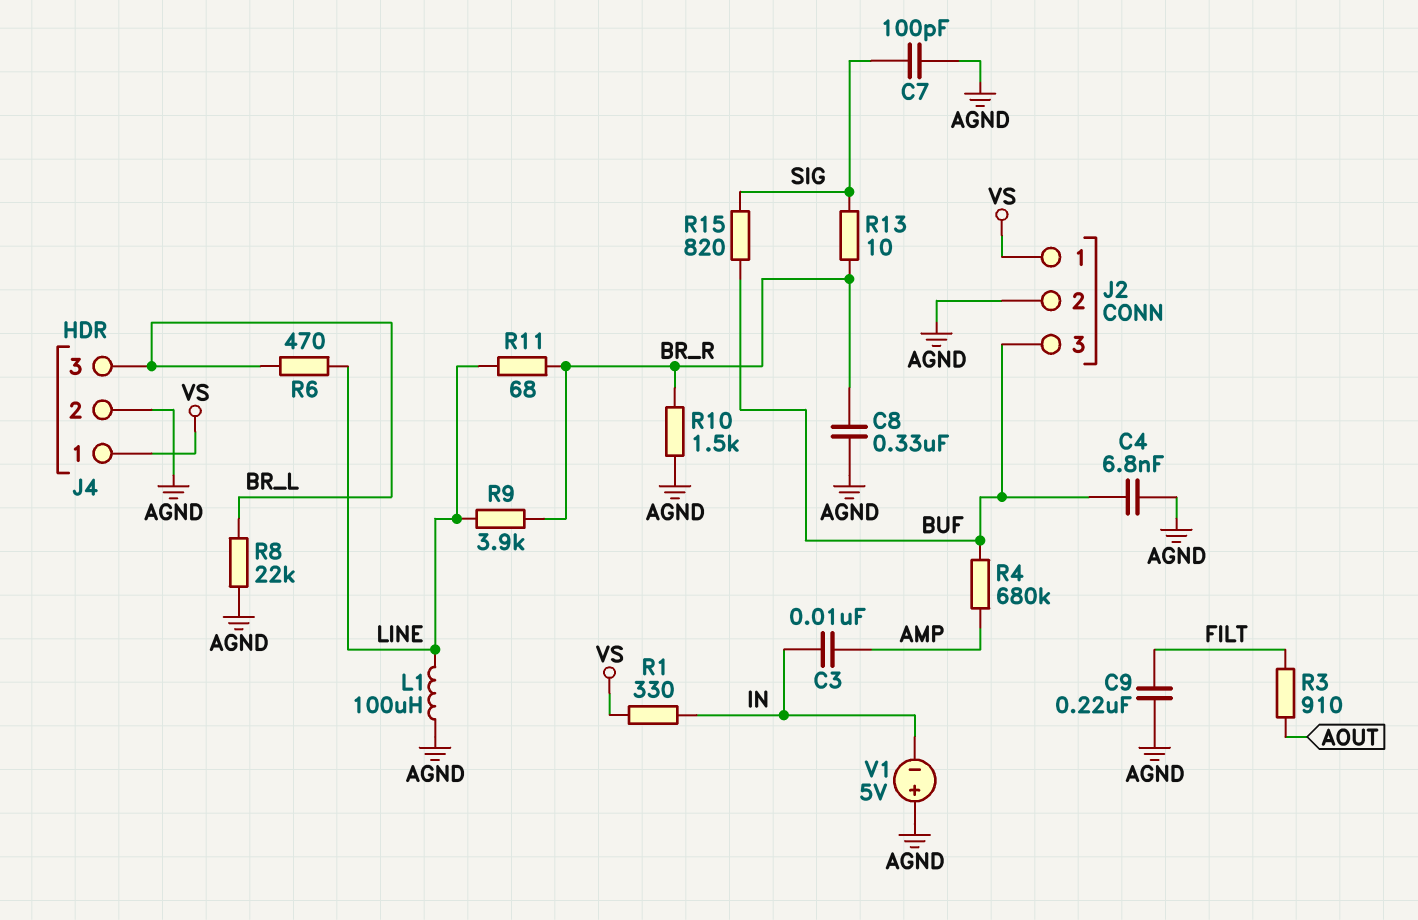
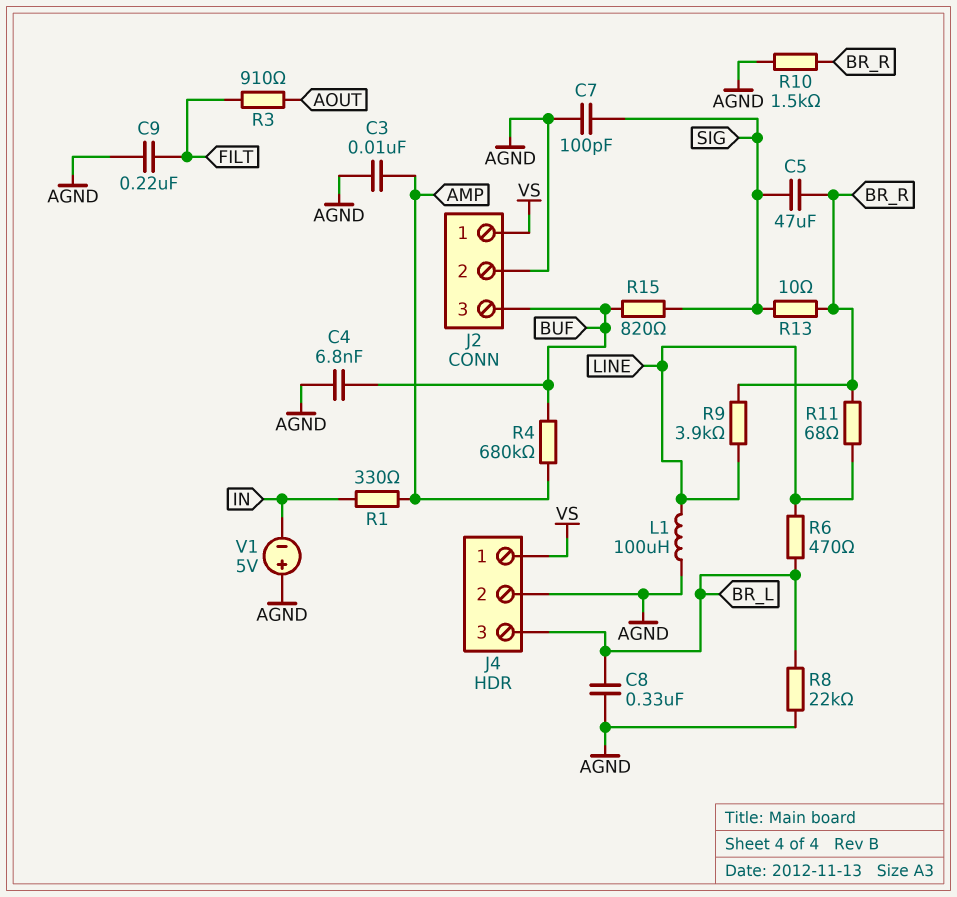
C3: 10nF (AMP, IN) -> 10nF (AGND, AMP)
C5: none -> 47uF (BR_R, SIG)
C8: 330nF (AGND, BR_R) -> 330nF (AGND, BR_L)
R1: 330 (IN, VS) -> 330 (AMP, IN)

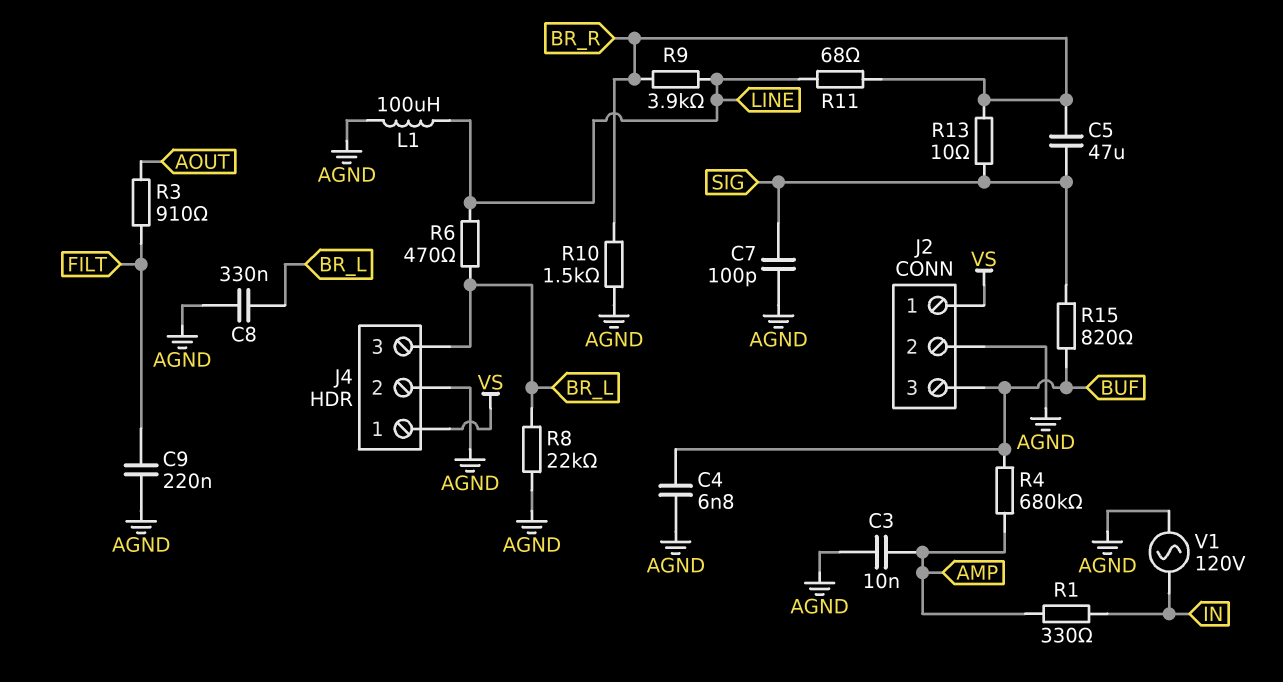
V1: 5V (plus AGND, minus IN) -> AC 120V (AGND, IN)

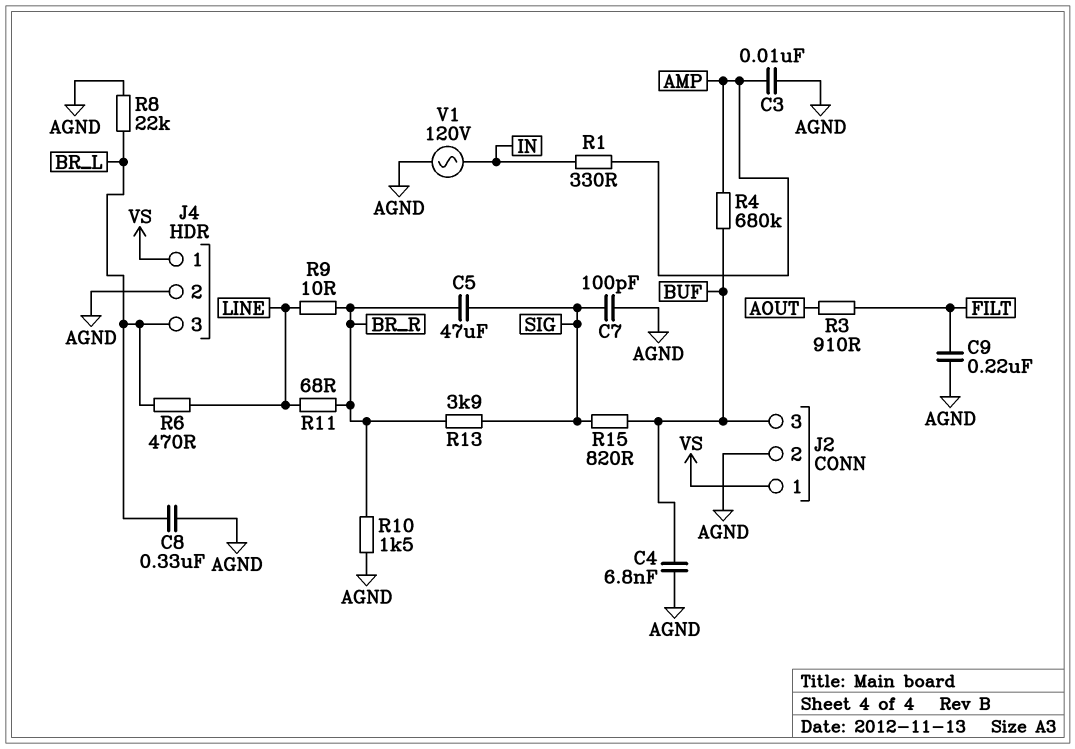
L1: 100uH (AGND, LINE) -> none
R9: 3.9k (BR_R, LINE) -> 10 (BR_R, LINE)
R13: 10 (BR_R, SIG) -> 3.9k (BR_R, SIG)

